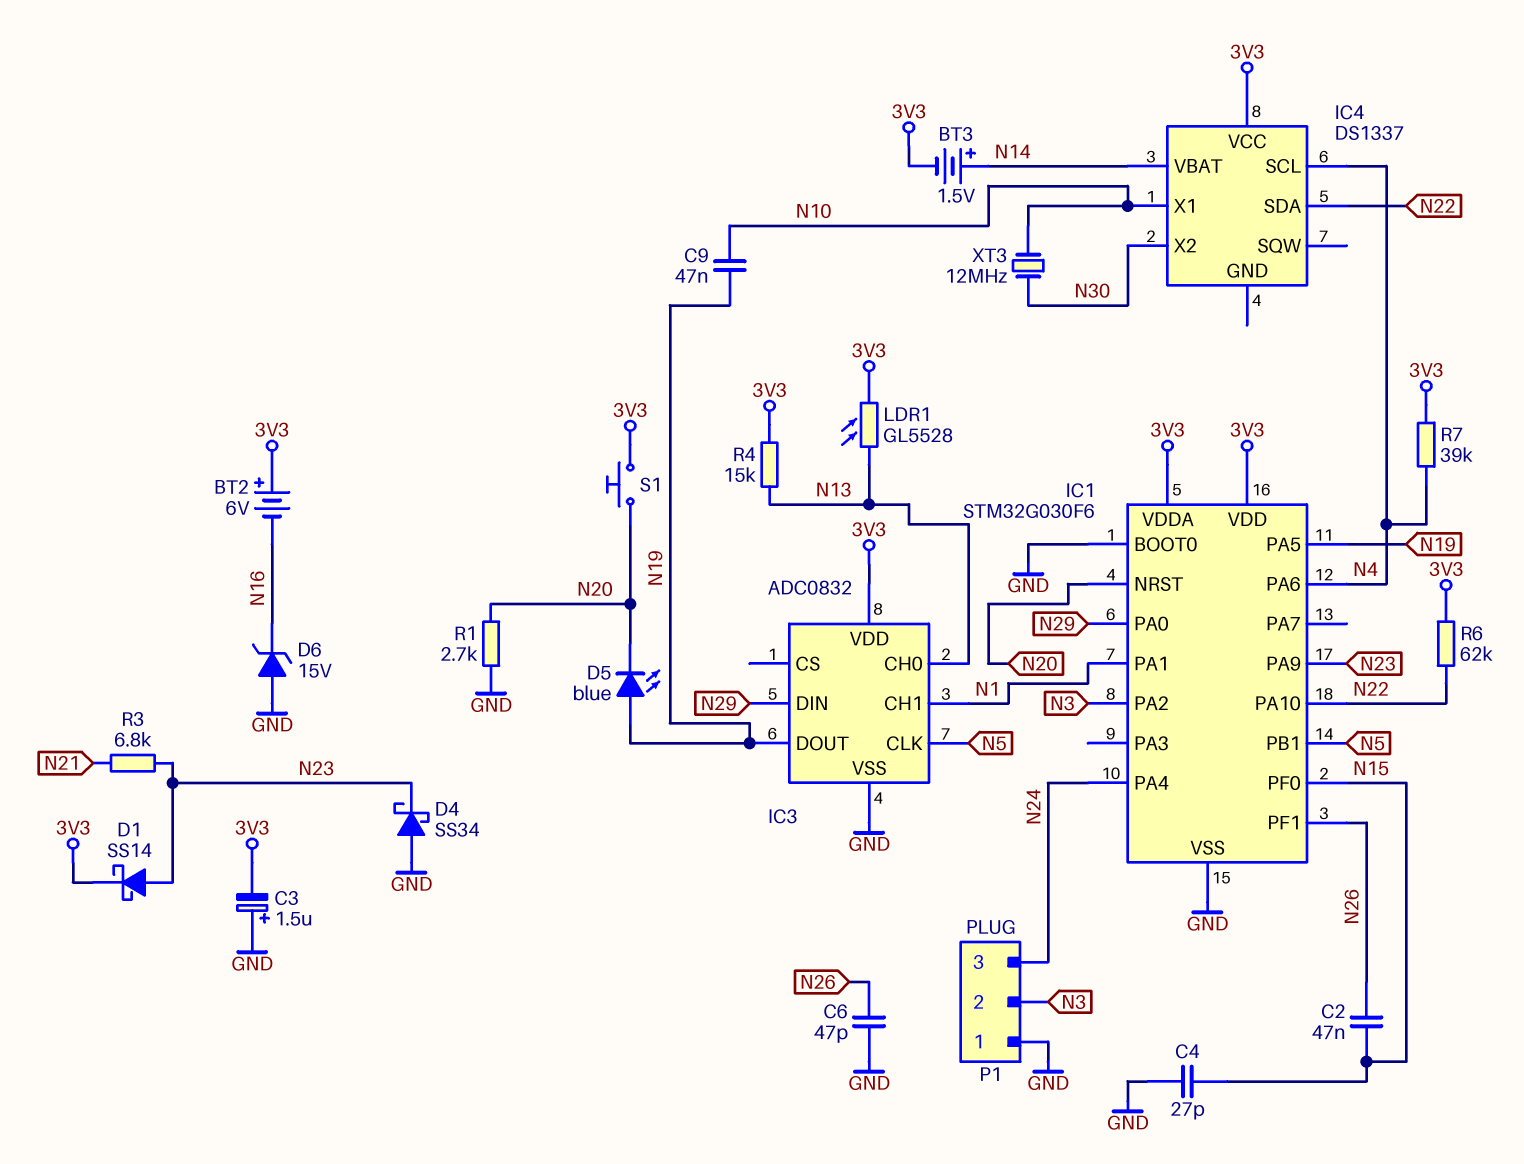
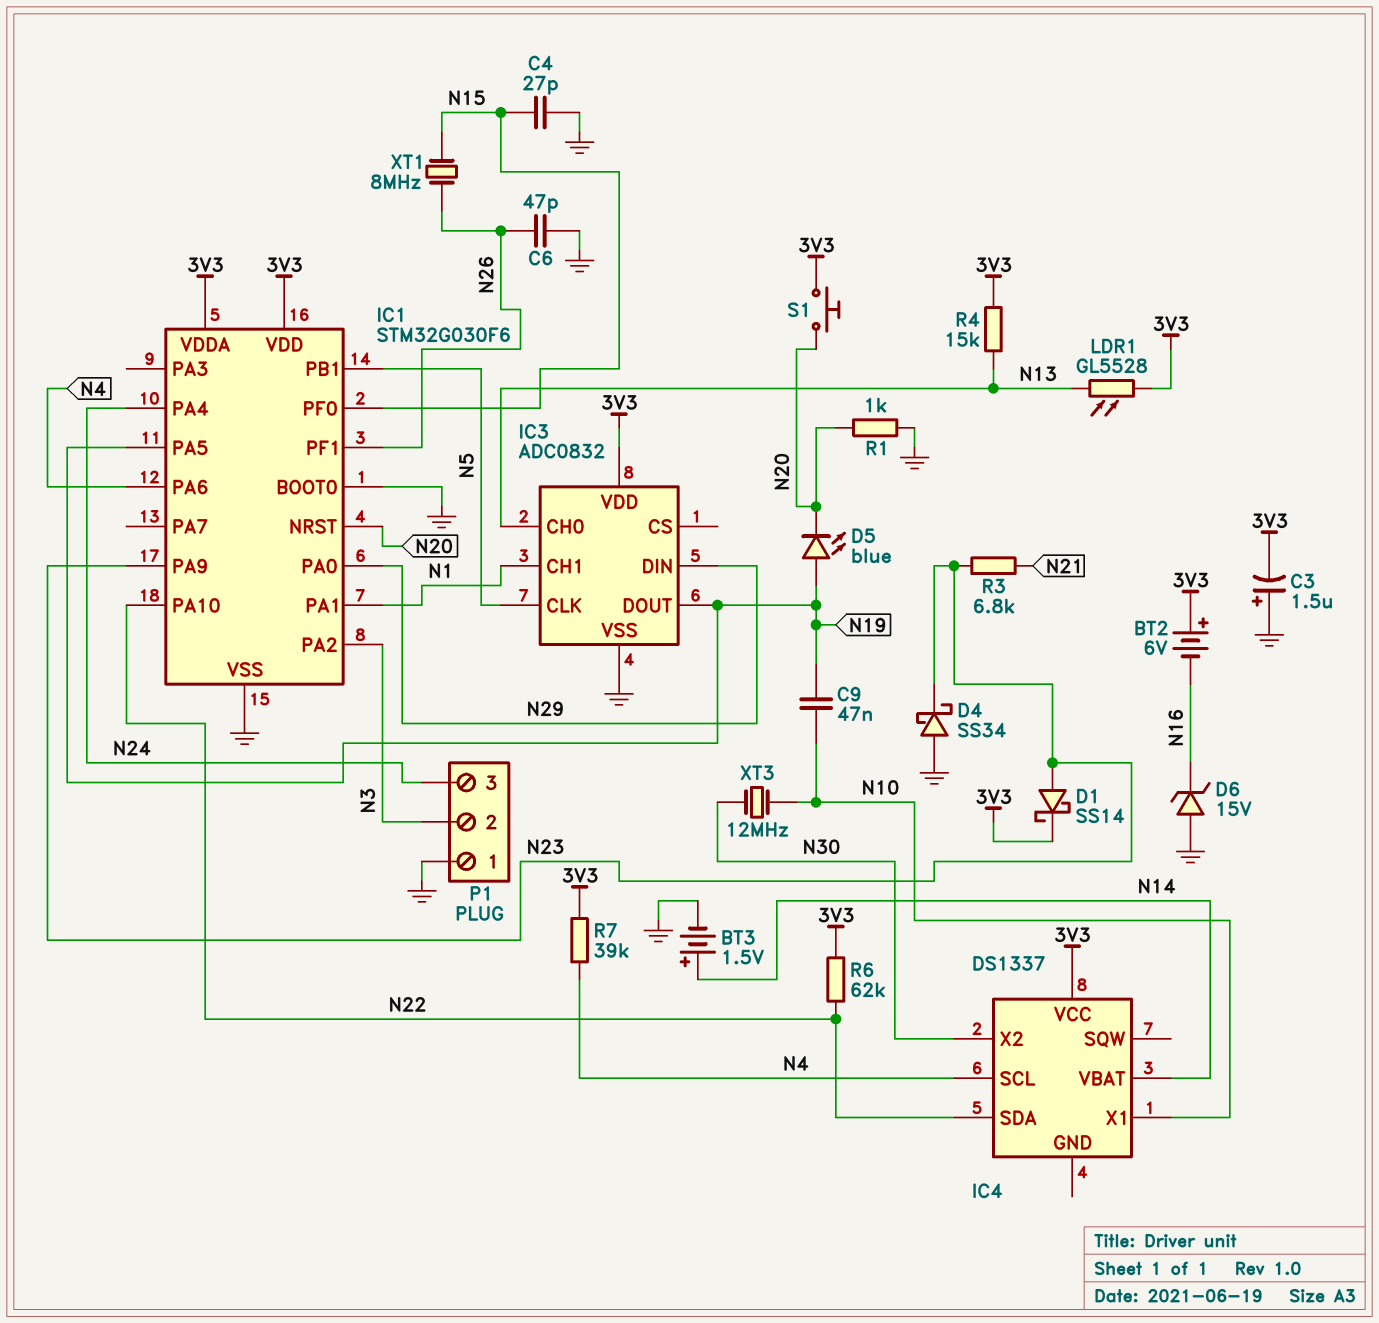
BT3: 1.5V (plus N14, minus 3V3) -> 1.5V (plus N14, minus GND)
C2: 47nF (N15, N26) -> none
R1: 2.7k (GND, N20) -> 1k (GND, N20)
XT1: none -> 8MHz (N15, N26)

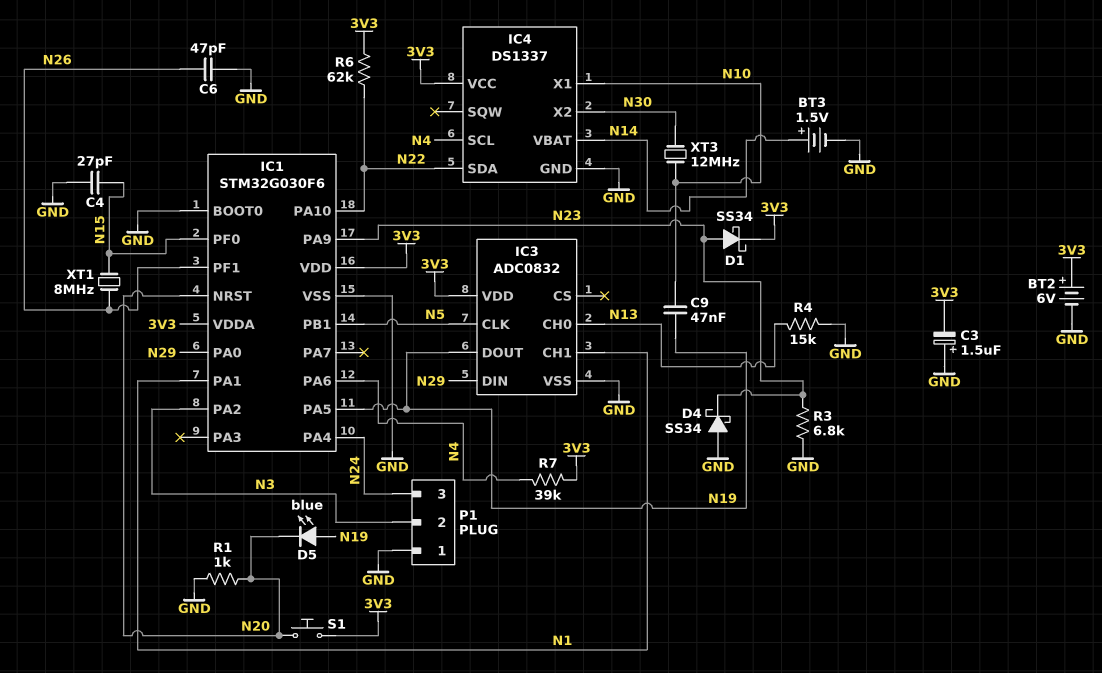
BT2: 6V (plus 3V3, minus N16) -> 6V (plus 3V3, minus GND)
D1: schottky SS14 (A N23, K 3V3) -> schottky SS34 (A N23, K 3V3)
D6: zener 15V (A GND, K N16) -> none
IC4 pin GND: none -> GND
LDR1: GL5528 (3V3, N13) -> none
R3: 6.8k (N21, N23) -> 6.8k (GND, N23)
R4: 15k (3V3, N13) -> 15k (GND, N13)

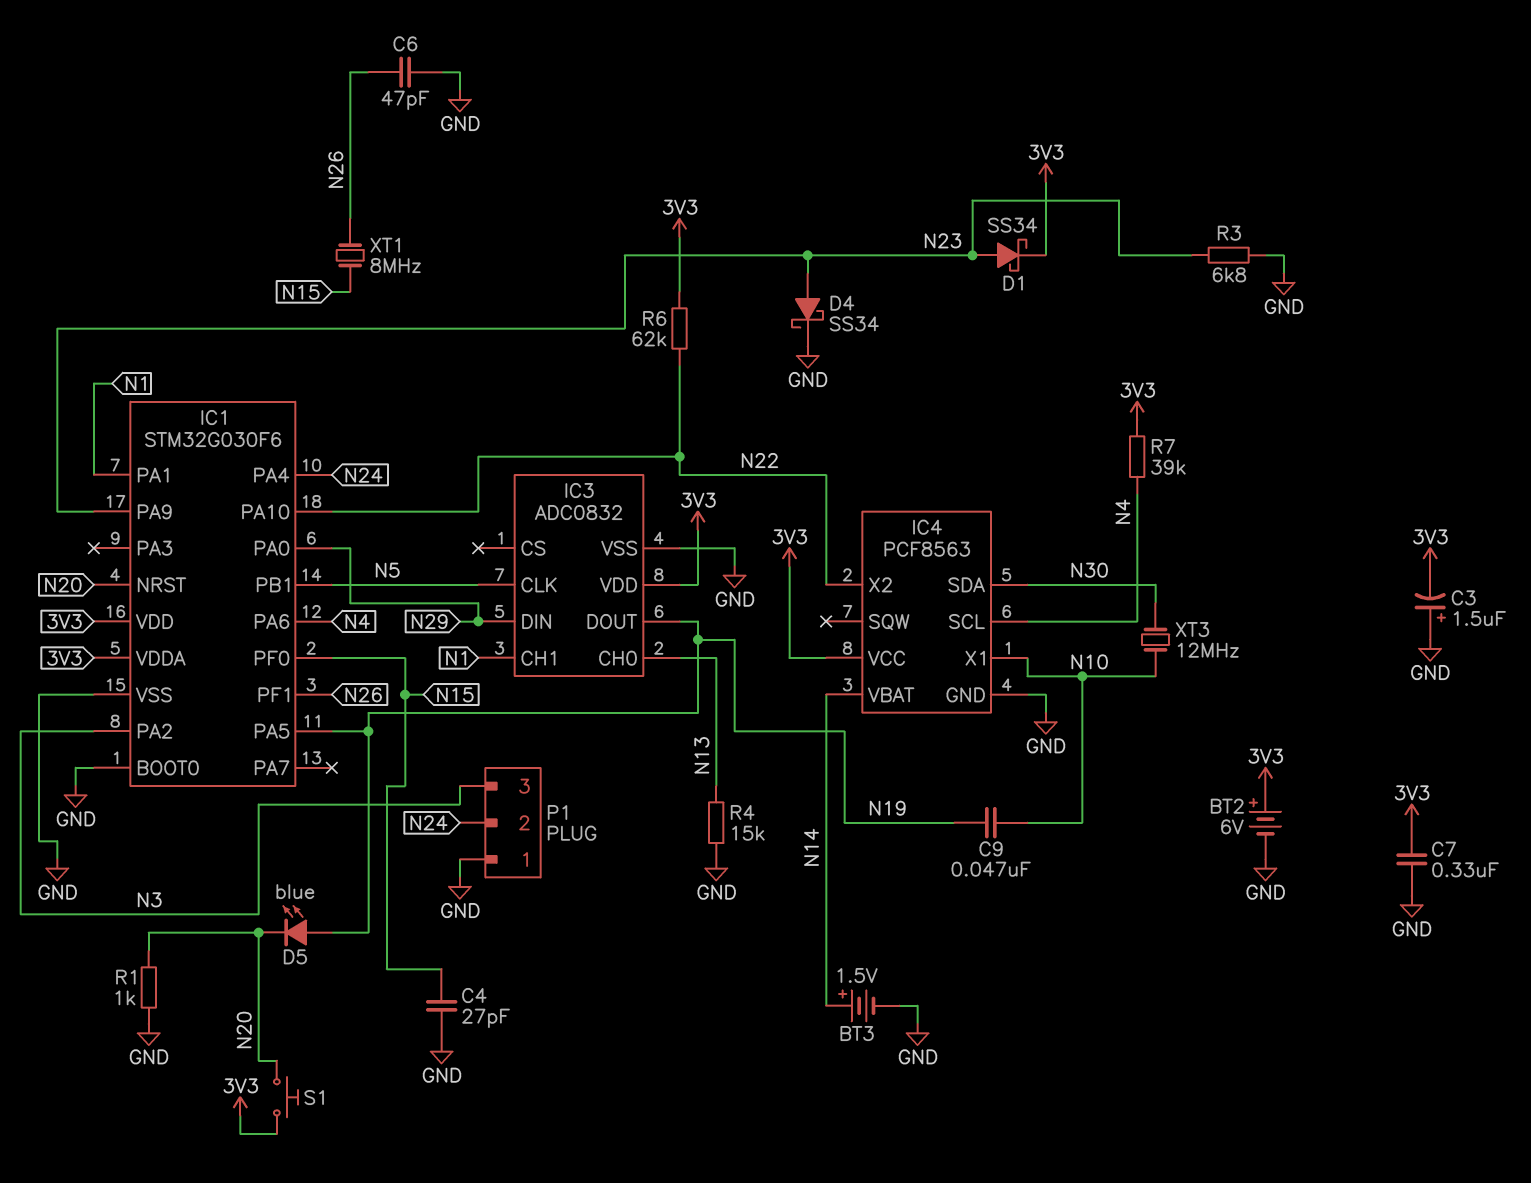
C7: none -> 330nF (3V3, GND)
D4: schottky SS34 (A GND, K N23) -> schottky SS34 (A N23, K GND)
IC4: DS1337 -> PCF8563
IC4 pin SDA: N22 -> N30
IC4 pin X2: N30 -> N22
P1 pin 2: N3 -> N24
P1 pin 3: N24 -> N3

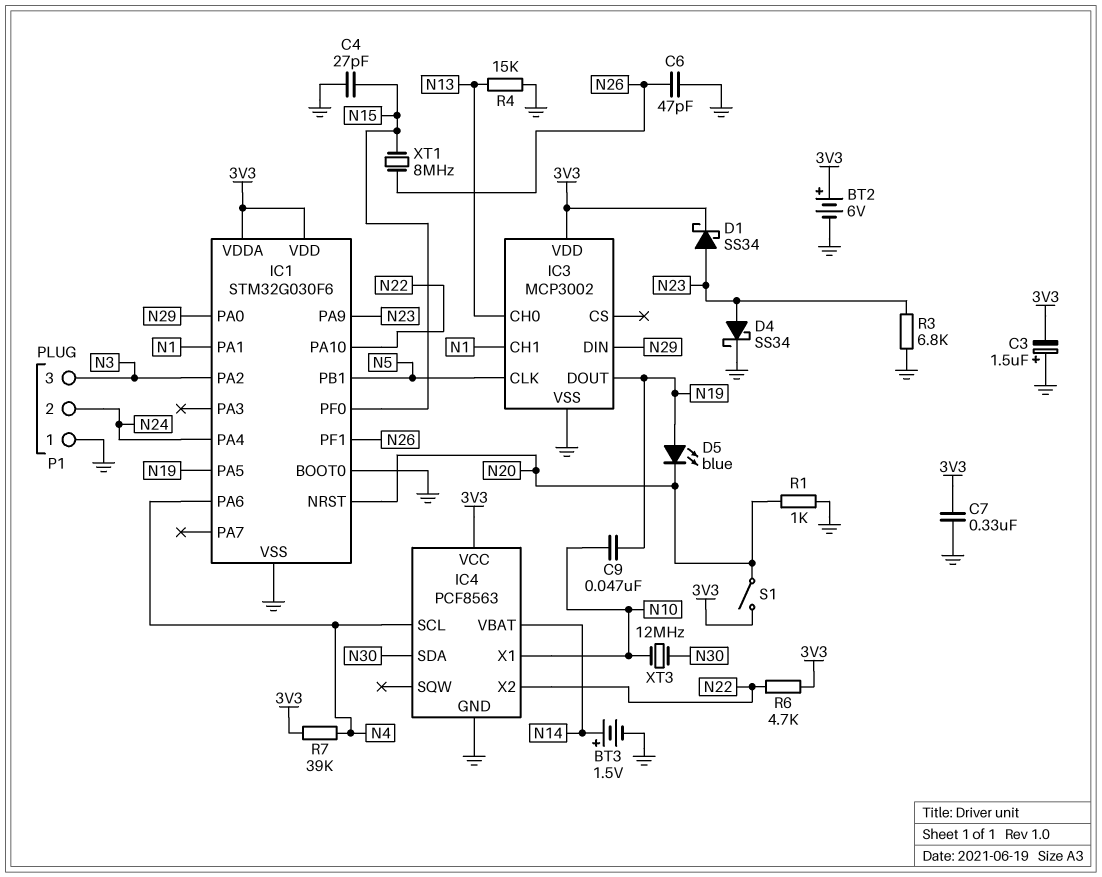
IC3: ADC0832 -> MCP3002
R6: 62k (3V3, N22) -> 4.7k (3V3, N22)
S1: button (3V3, N20) -> switch (3V3, N20)

